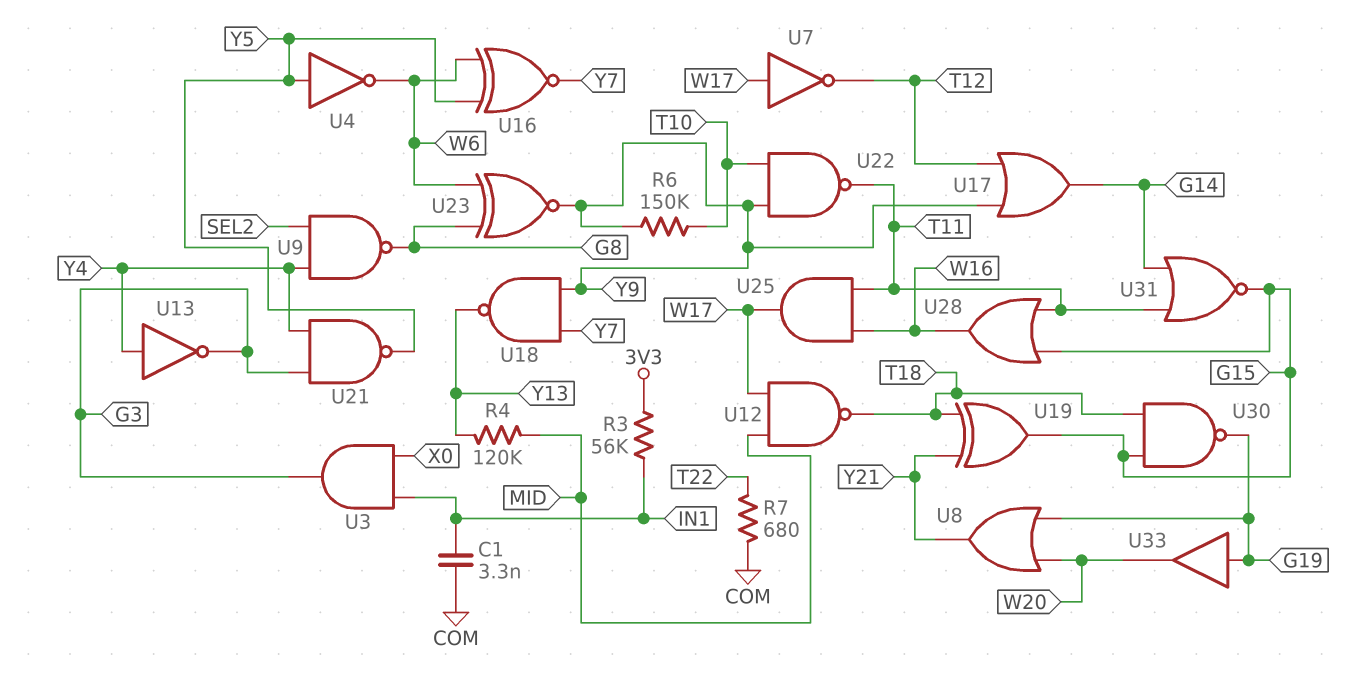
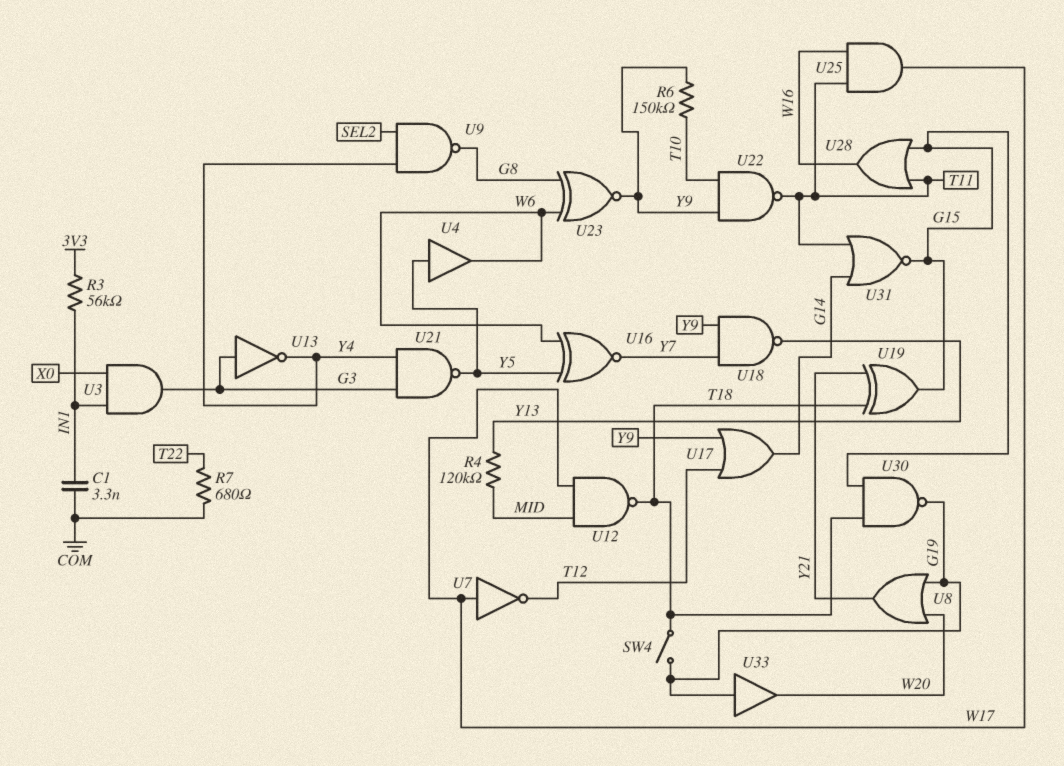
SW4: none -> switch (G19, T18)
U4: NOT (in Y5, out W6) -> buffer (in Y5, out W6)
U13: NOT (in Y4, out G3) -> NOT (in G3, out Y4)

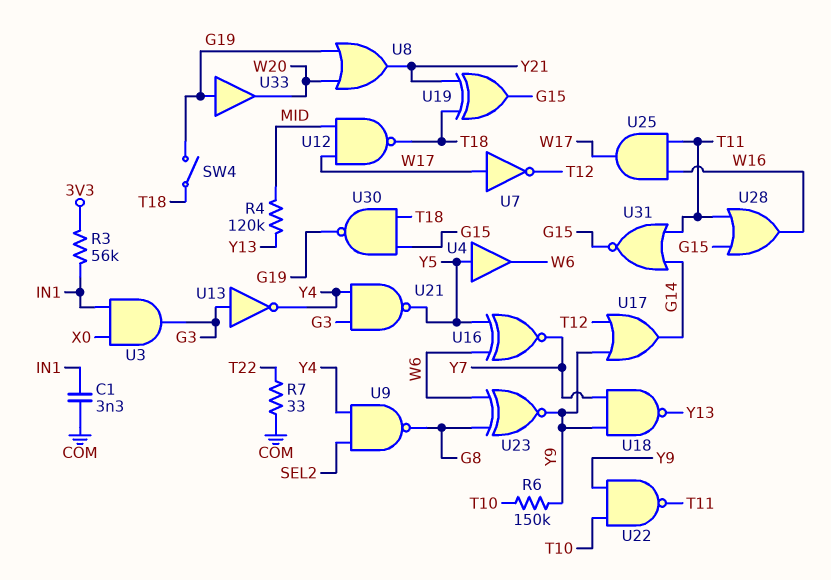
R7: 680 (COM, T22) -> 33 (COM, T22)

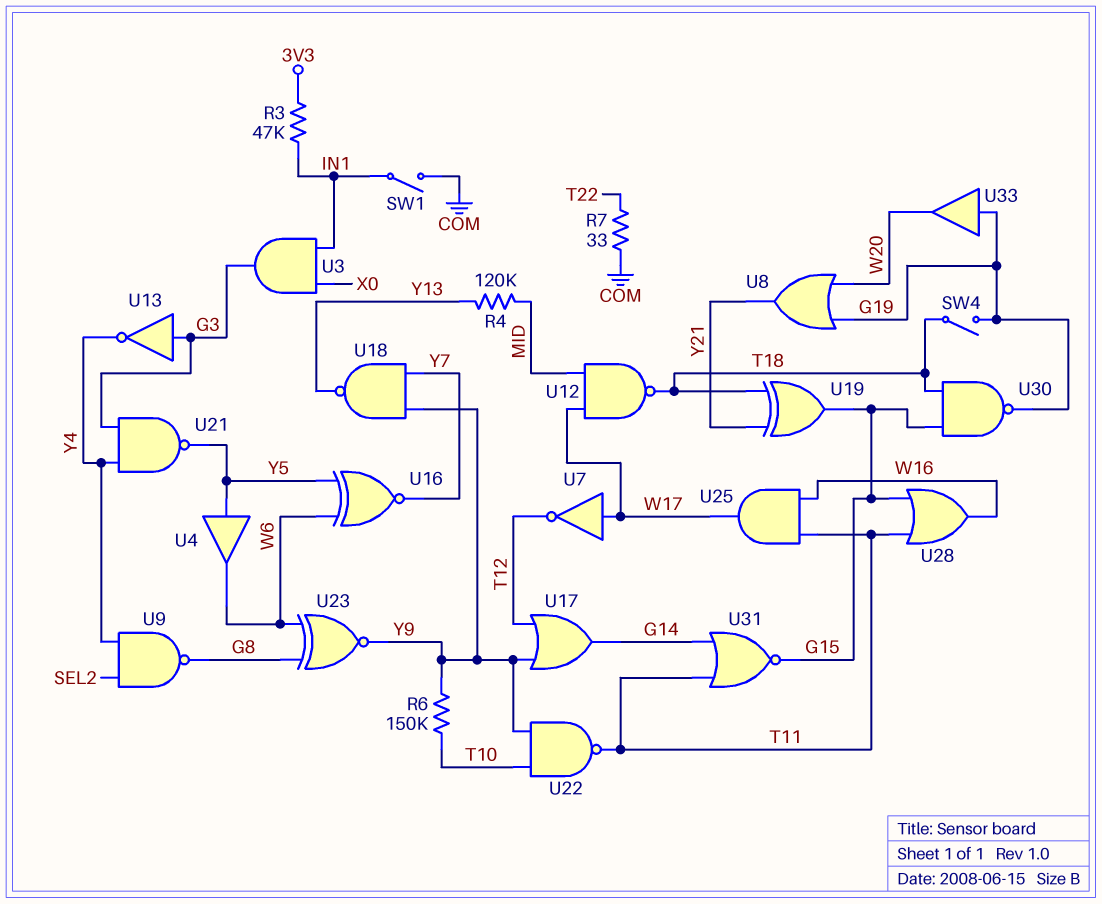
C1: 3.3nF (COM, IN1) -> none
R3: 56k (3V3, IN1) -> 47k (3V3, IN1)
SW1: none -> switch (COM, IN1)

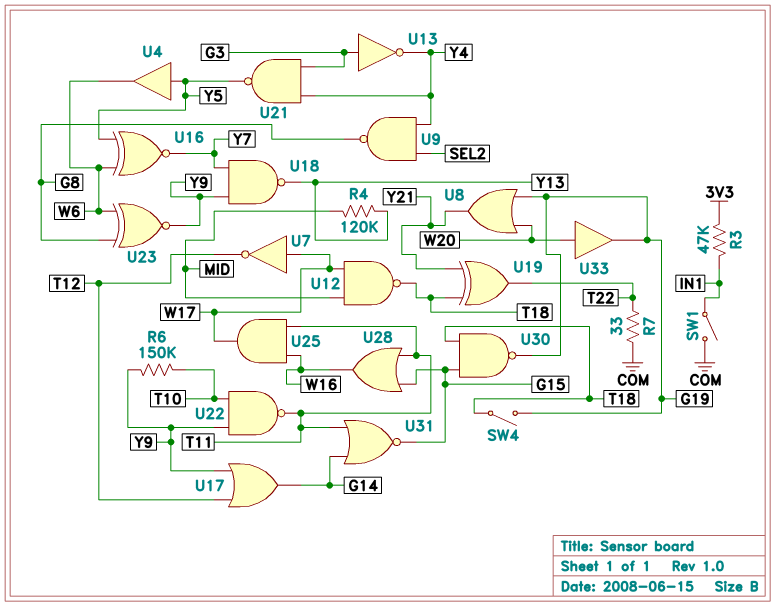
U3: AND (in IN1, in X0, out G3) -> none
U19: XOR (in T18, in Y21, out G15) -> XOR (in T18, in Y21, out T22)
U33: buffer (in G19, out W20) -> buffer (in W20, out G19)

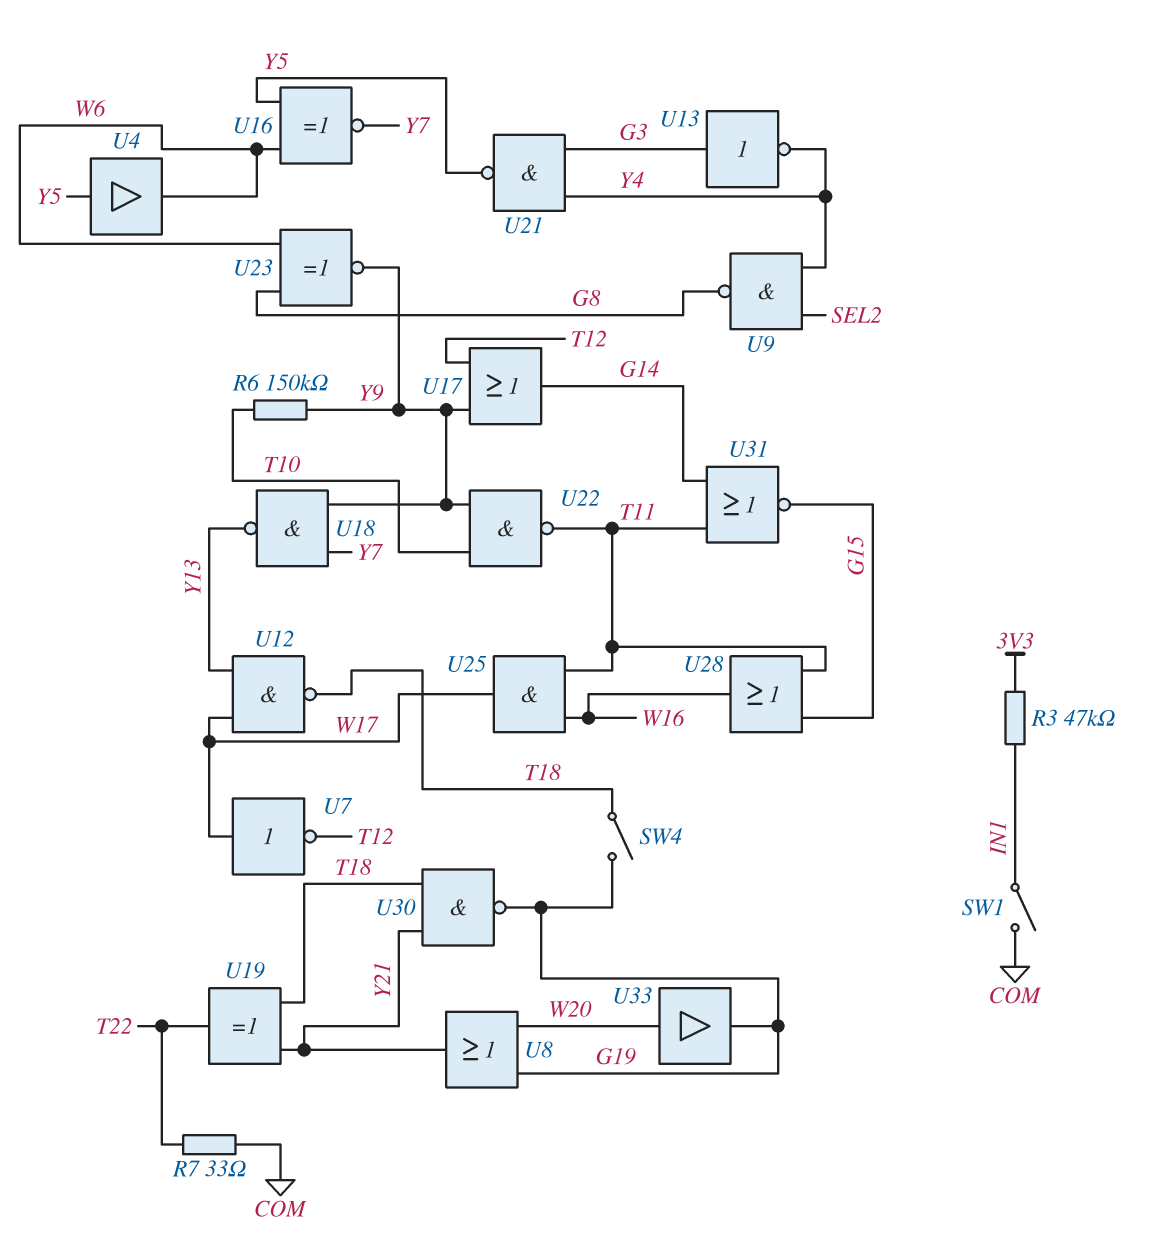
R4: 120k (MID, Y13) -> none
U12: NAND (in MID, in W17, out T18) -> NAND (in W17, in Y13, out T18)
U30: NAND (in G15, in T18, out G19) -> NAND (in T18, in Y21, out G19)

